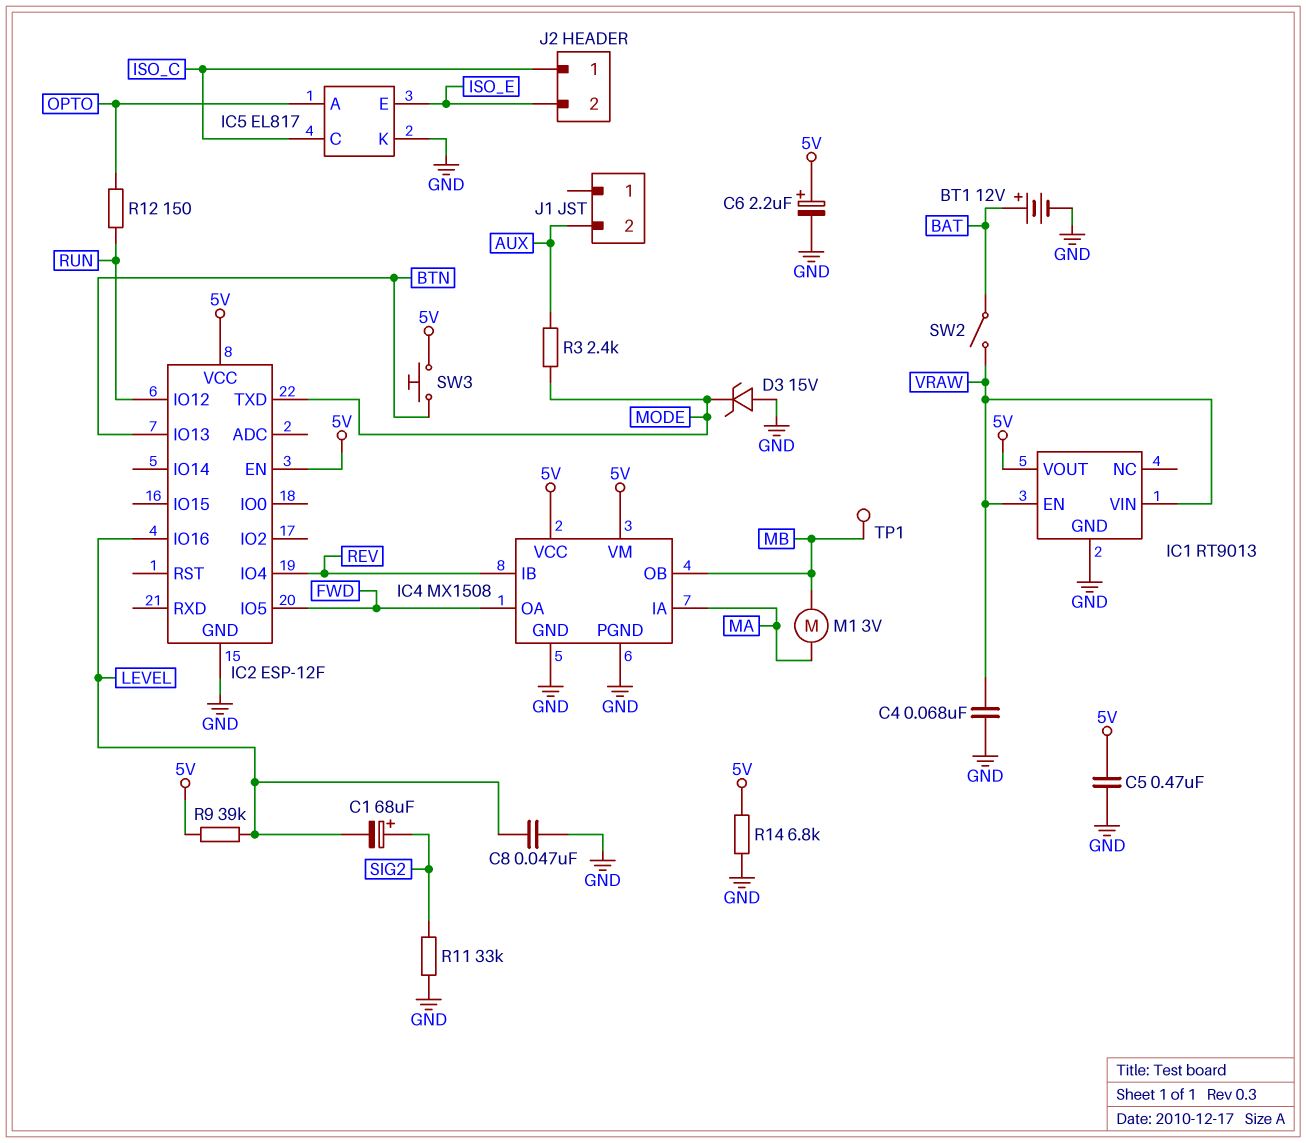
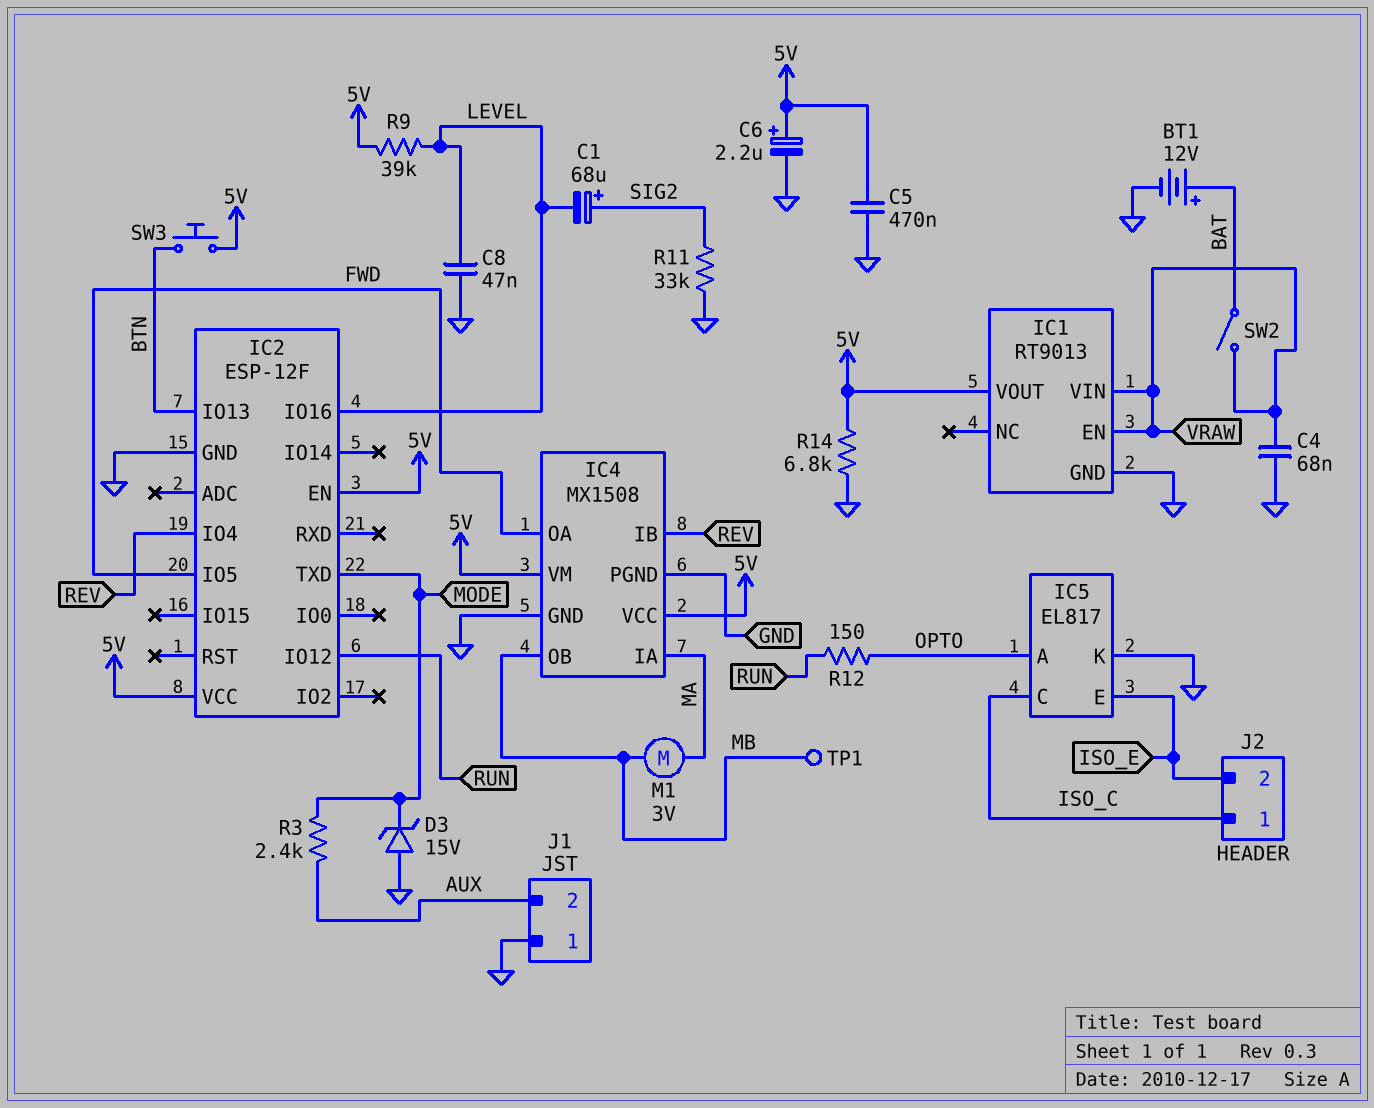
J1 pin 1: none -> GND

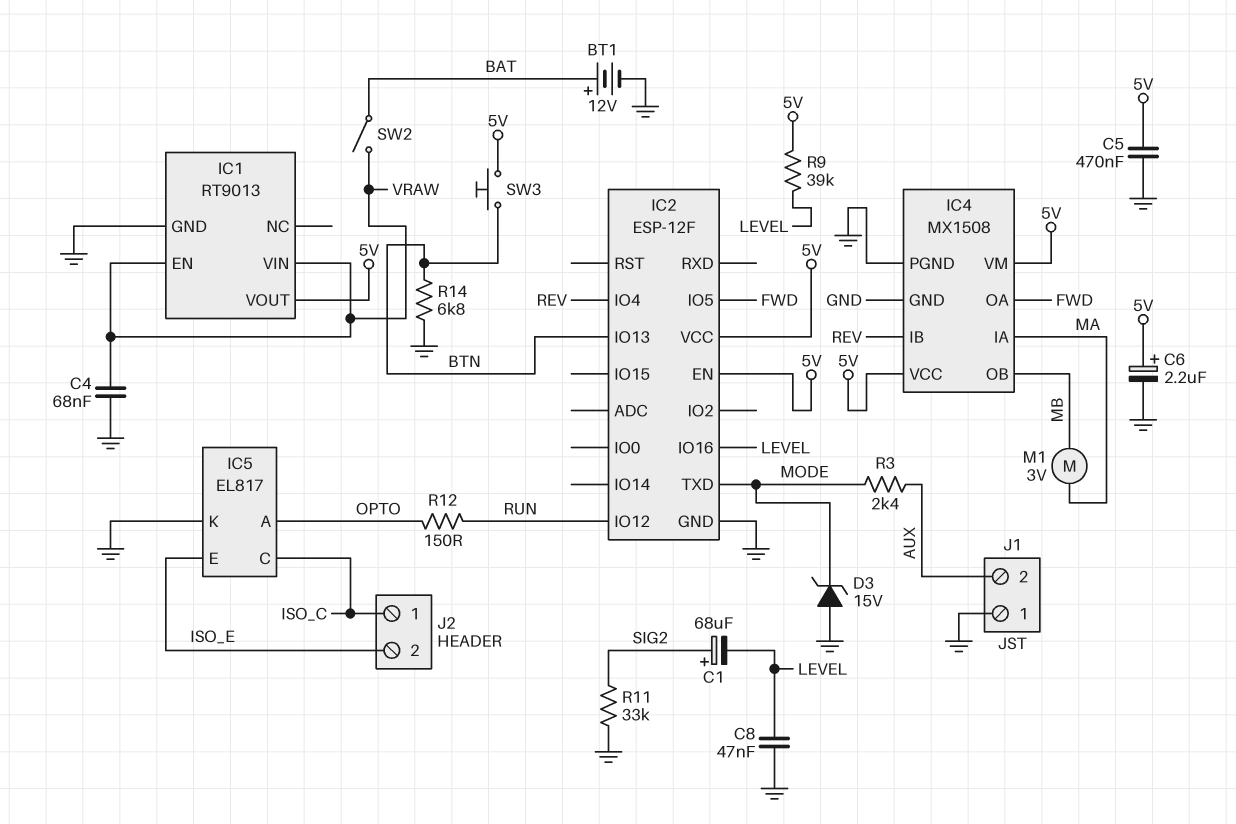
R14: 6.8k (5V, GND) -> 6.8k (BTN, GND)
TP1: test point (MB) -> none

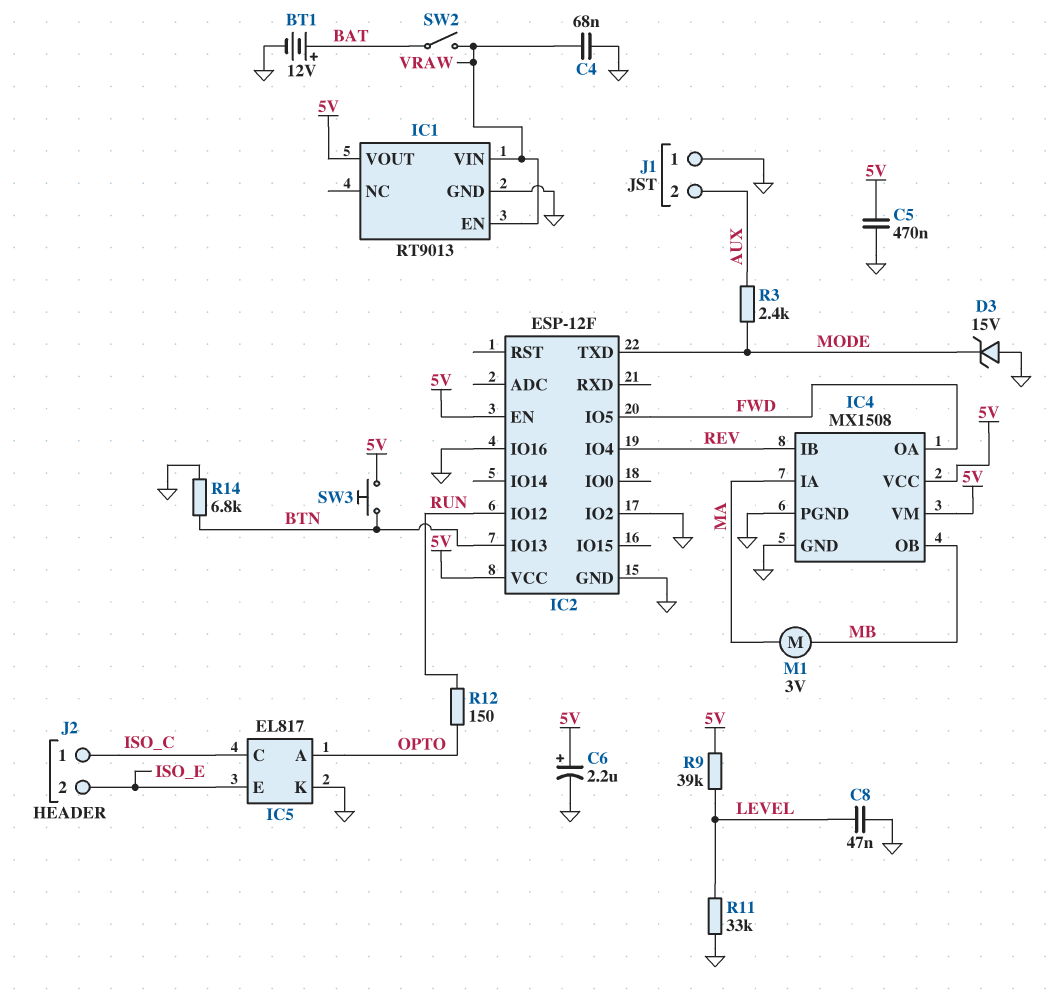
C1: 68uF (plus SIG2, minus LEVEL) -> none
IC2 pin IO2: none -> GND
IC2 pin IO16: LEVEL -> GND
R11: 33k (GND, SIG2) -> 33k (GND, LEVEL)

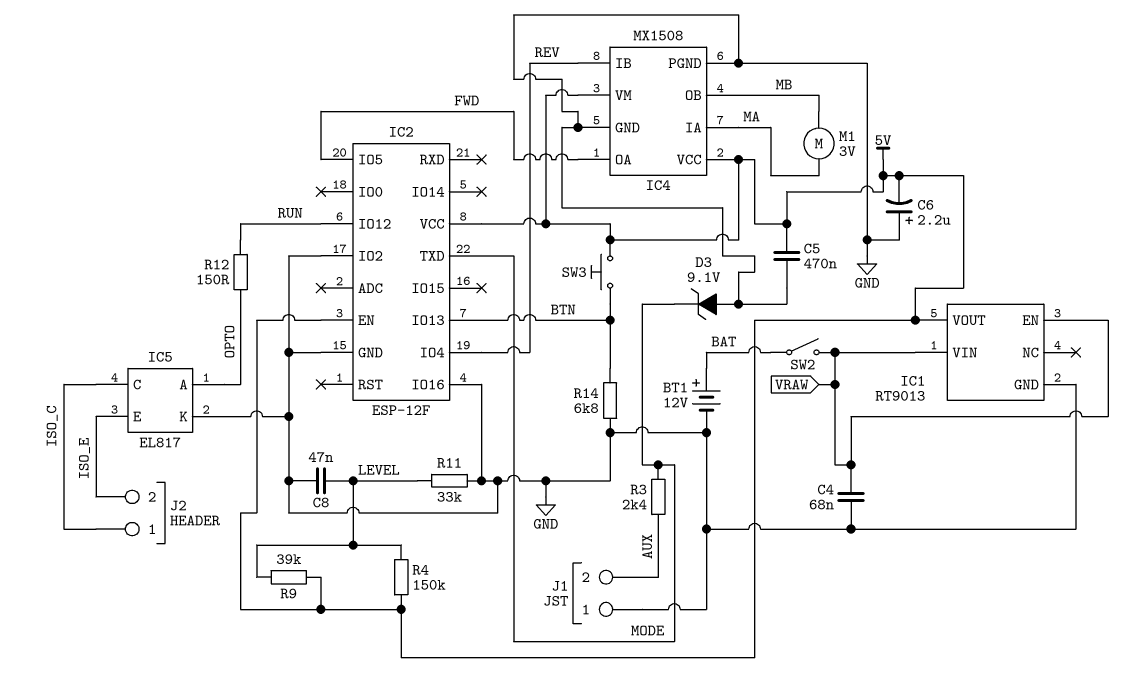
C6: 2.2uF (plus 5V, minus GND) -> 2.2uF (plus GND, minus 5V)
D3: zener 15V (A GND, K MODE) -> zener 9.1V (A GND, K MODE)
R4: none -> 150k (5V, LEVEL)

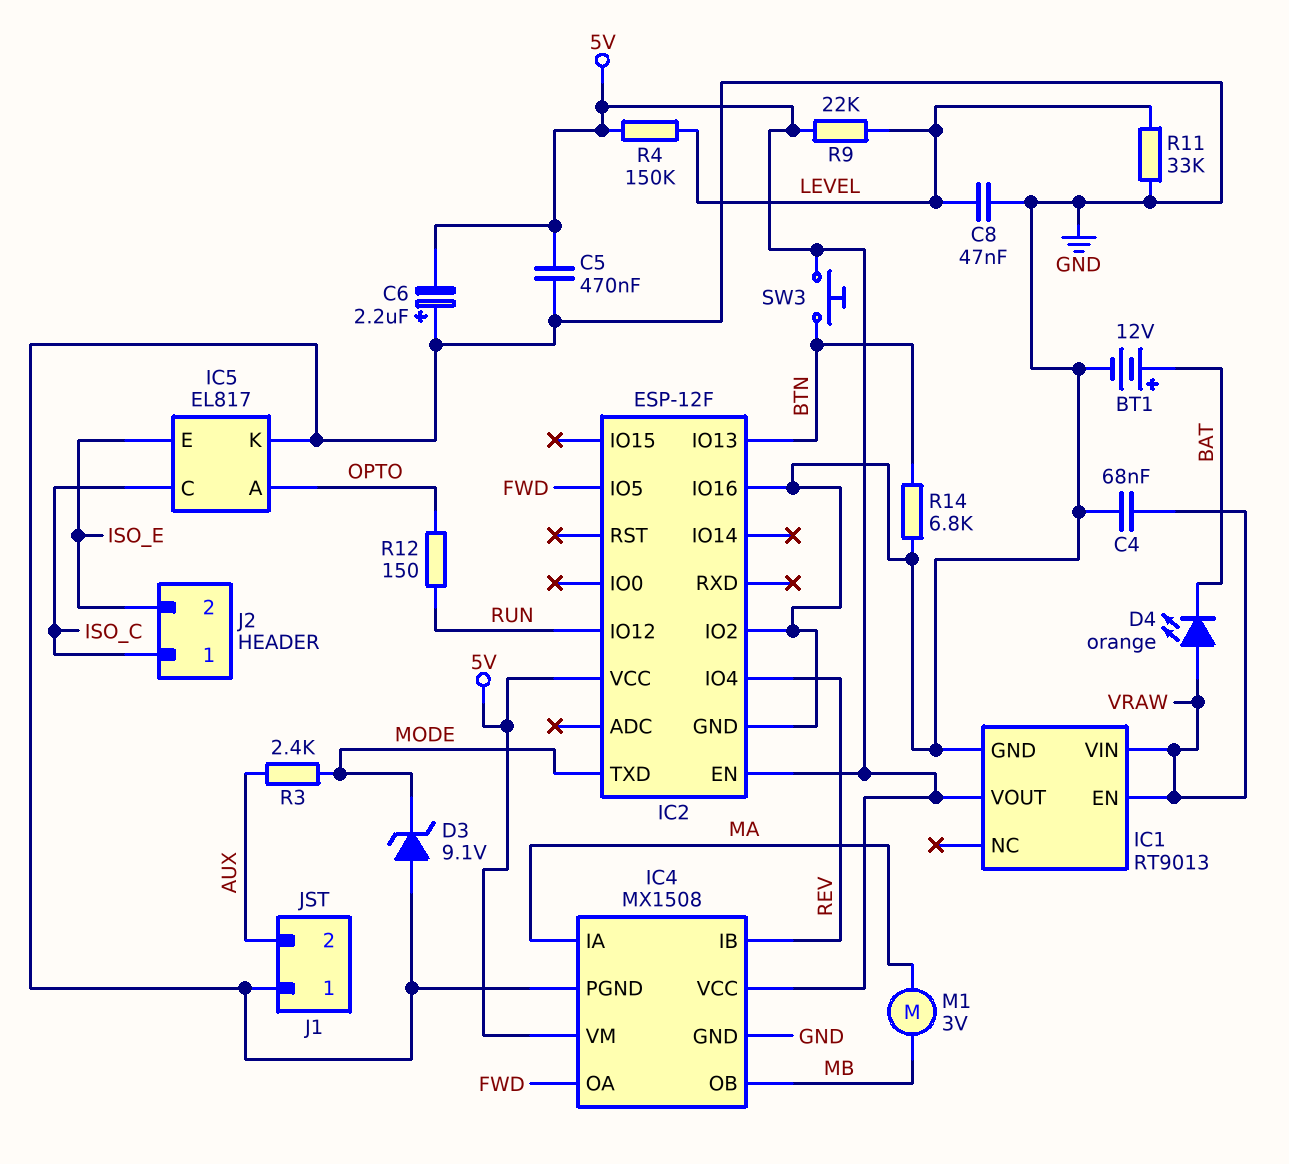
D4: none -> LED orange (A VRAW, K BAT)
R9: 39k (5V, LEVEL) -> 22k (5V, LEVEL)
SW2: switch (BAT, VRAW) -> none

